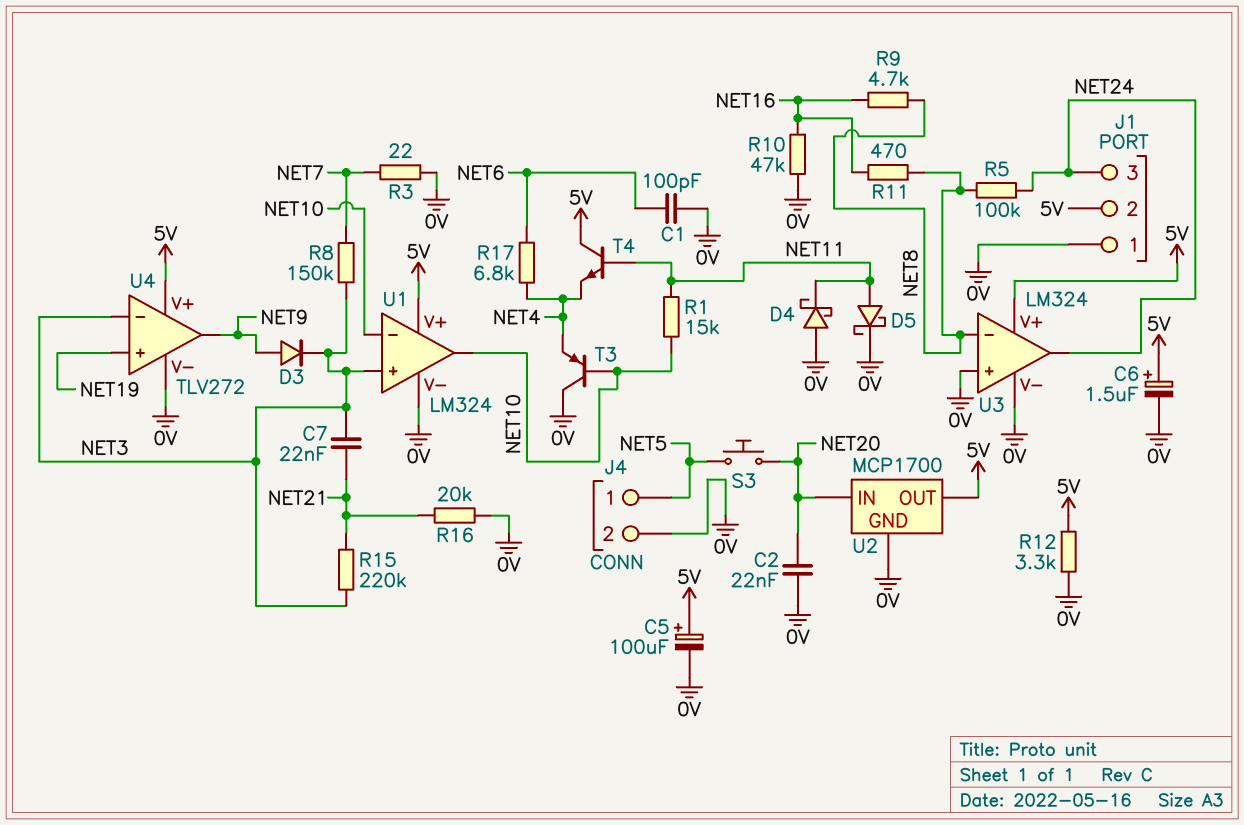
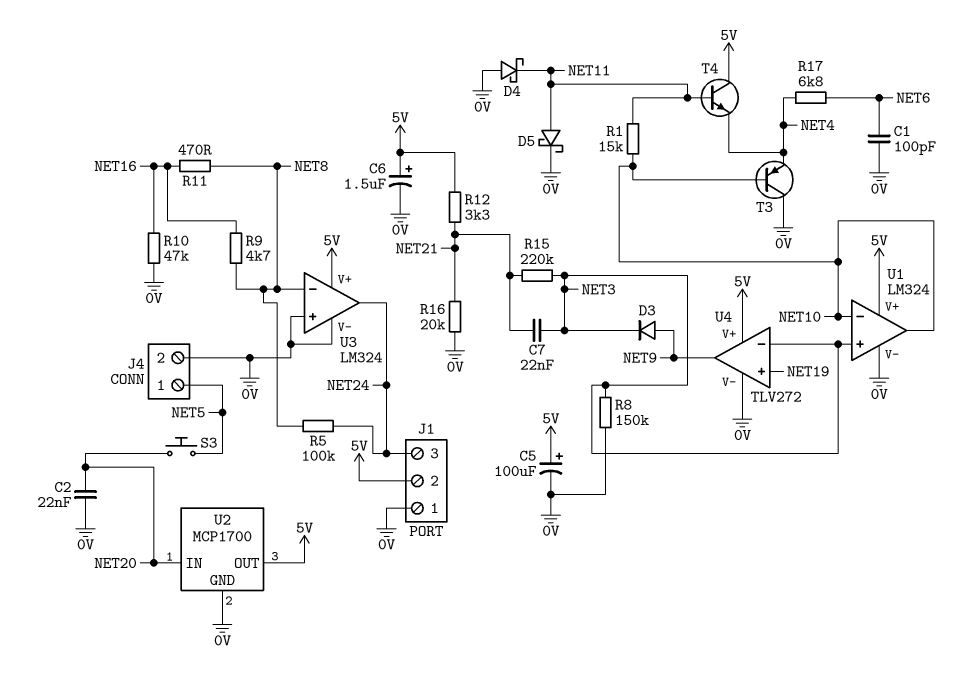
R3: 22 (0V, NET7) -> none
R8: 150k (NET3, NET7) -> 150k (0V, NET3)
R12: 3.3k (0V, 5V) -> 3.3k (5V, NET21)

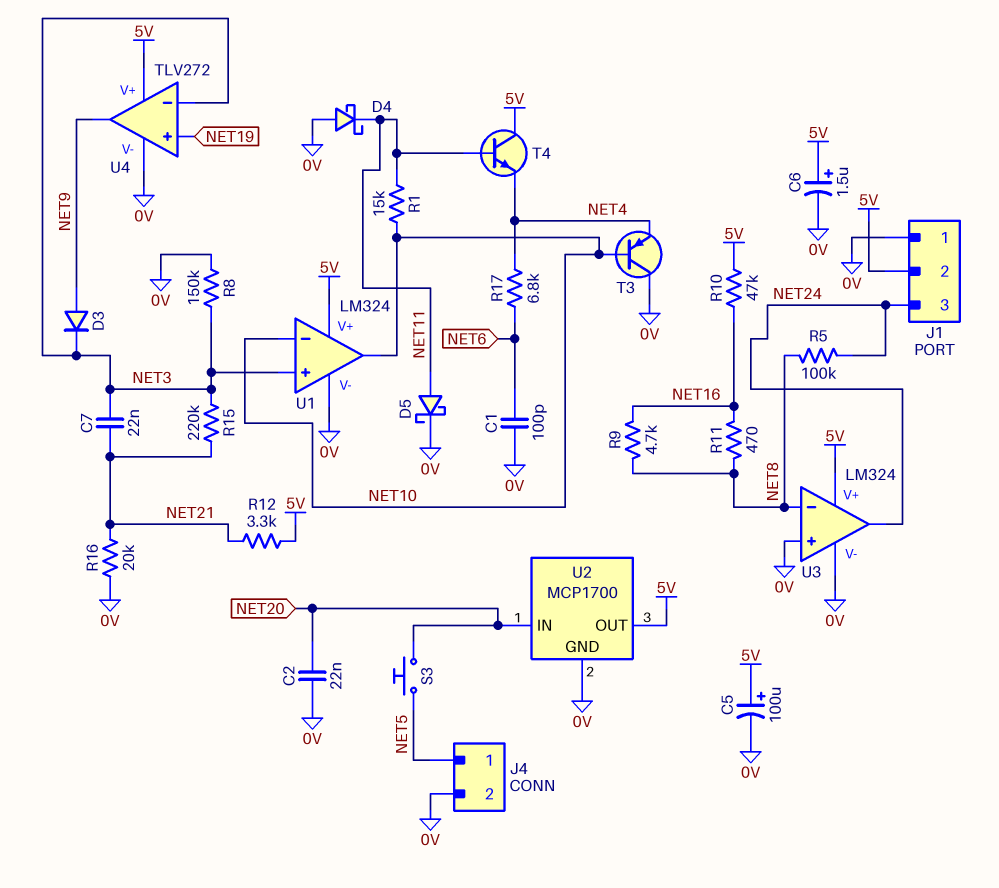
R10: 47k (0V, NET16) -> 47k (5V, NET16)

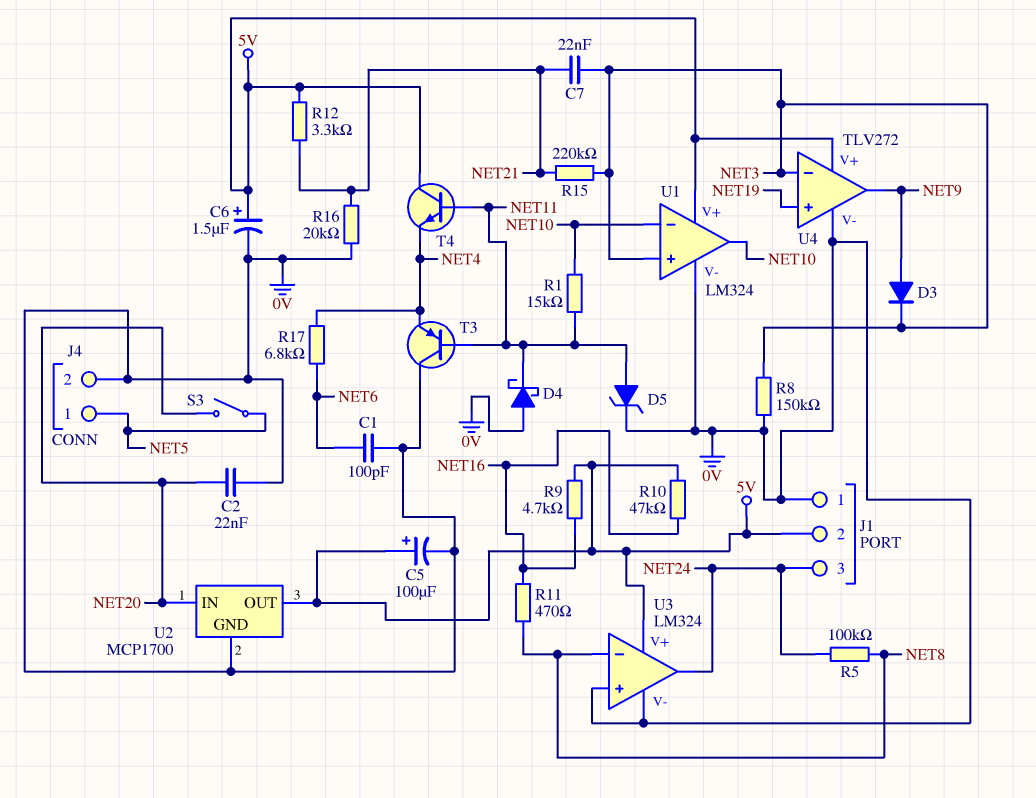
D5: schottky (A NET11, K 0V) -> zener (A NET11, K 0V)
R9: 4.7k (NET8, NET16) -> 4.7k (5V, NET16)
S3: button (NET5, NET20) -> switch (NET5, NET20)
T3: PNP (B NET10, C 0V, E NET4) -> PNP (B NET11, C 0V, E NET4)

